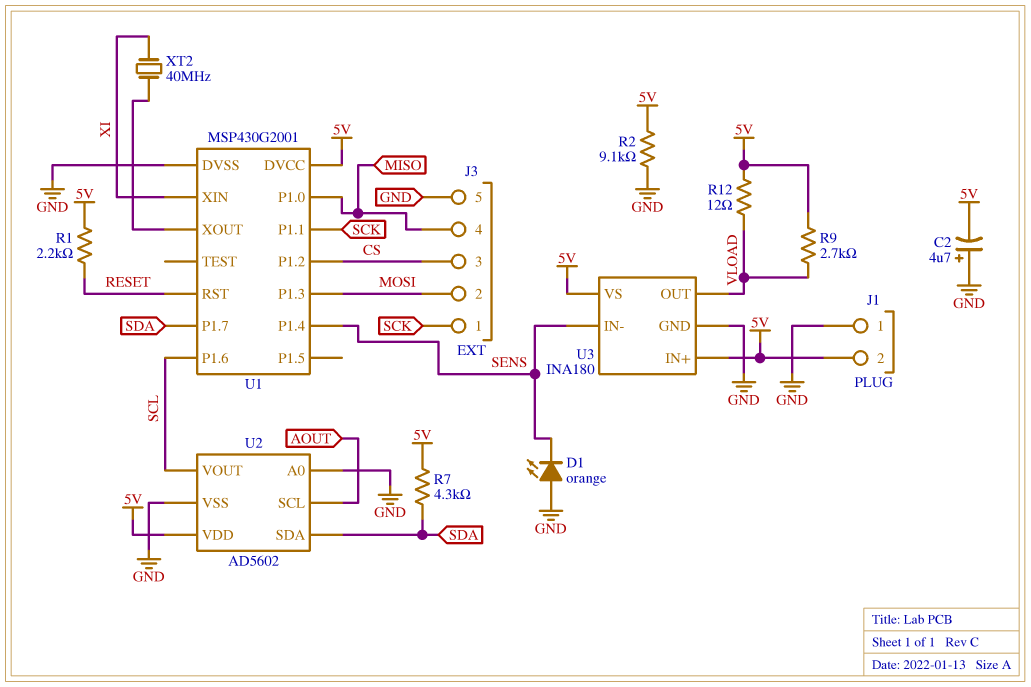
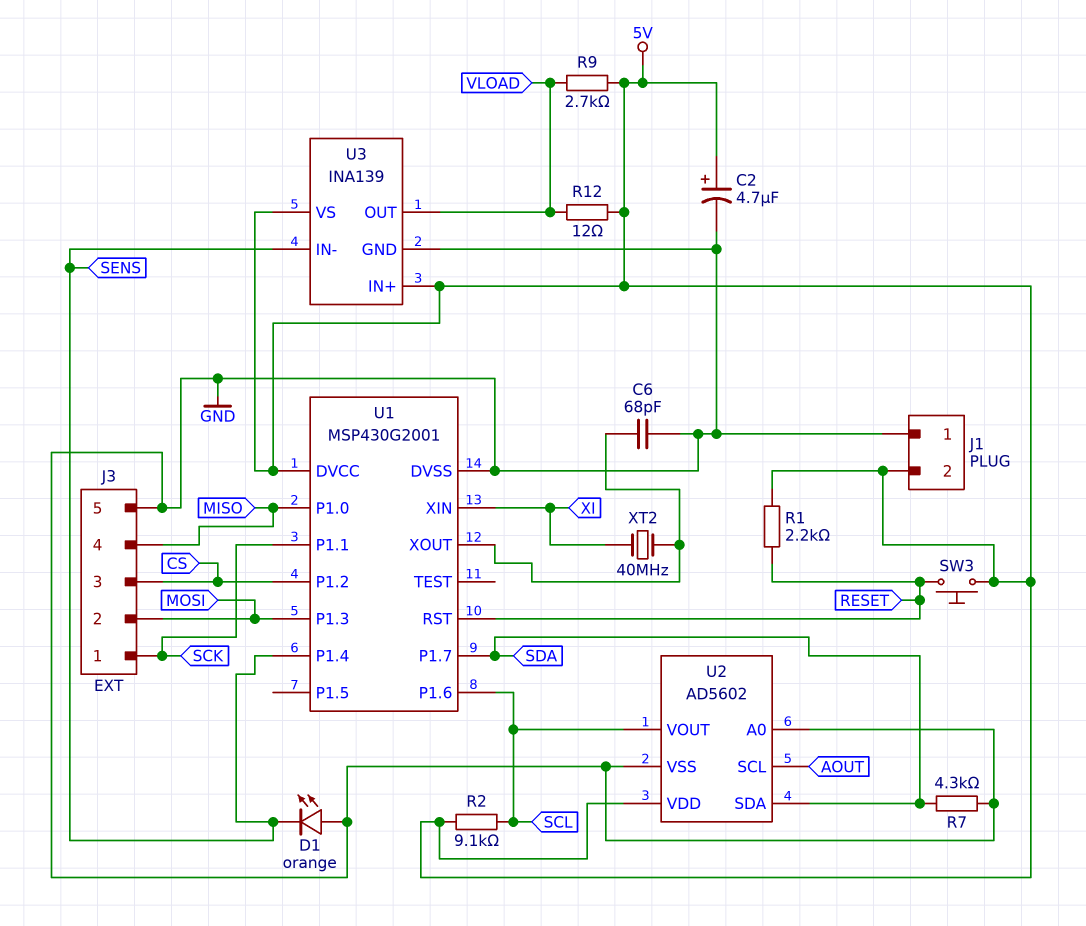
C2: 4.7uF (plus GND, minus 5V) -> 4.7uF (plus 5V, minus GND)
C6: none -> 68pF (GND, U1/XOUT)
R2: 9.1k (5V, GND) -> 9.1k (5V, SCL)
R7: 4.3k (5V, SDA) -> 4.3k (GND, SDA)
SW3: none -> button (5V, RESET)
U3: INA180 -> INA139

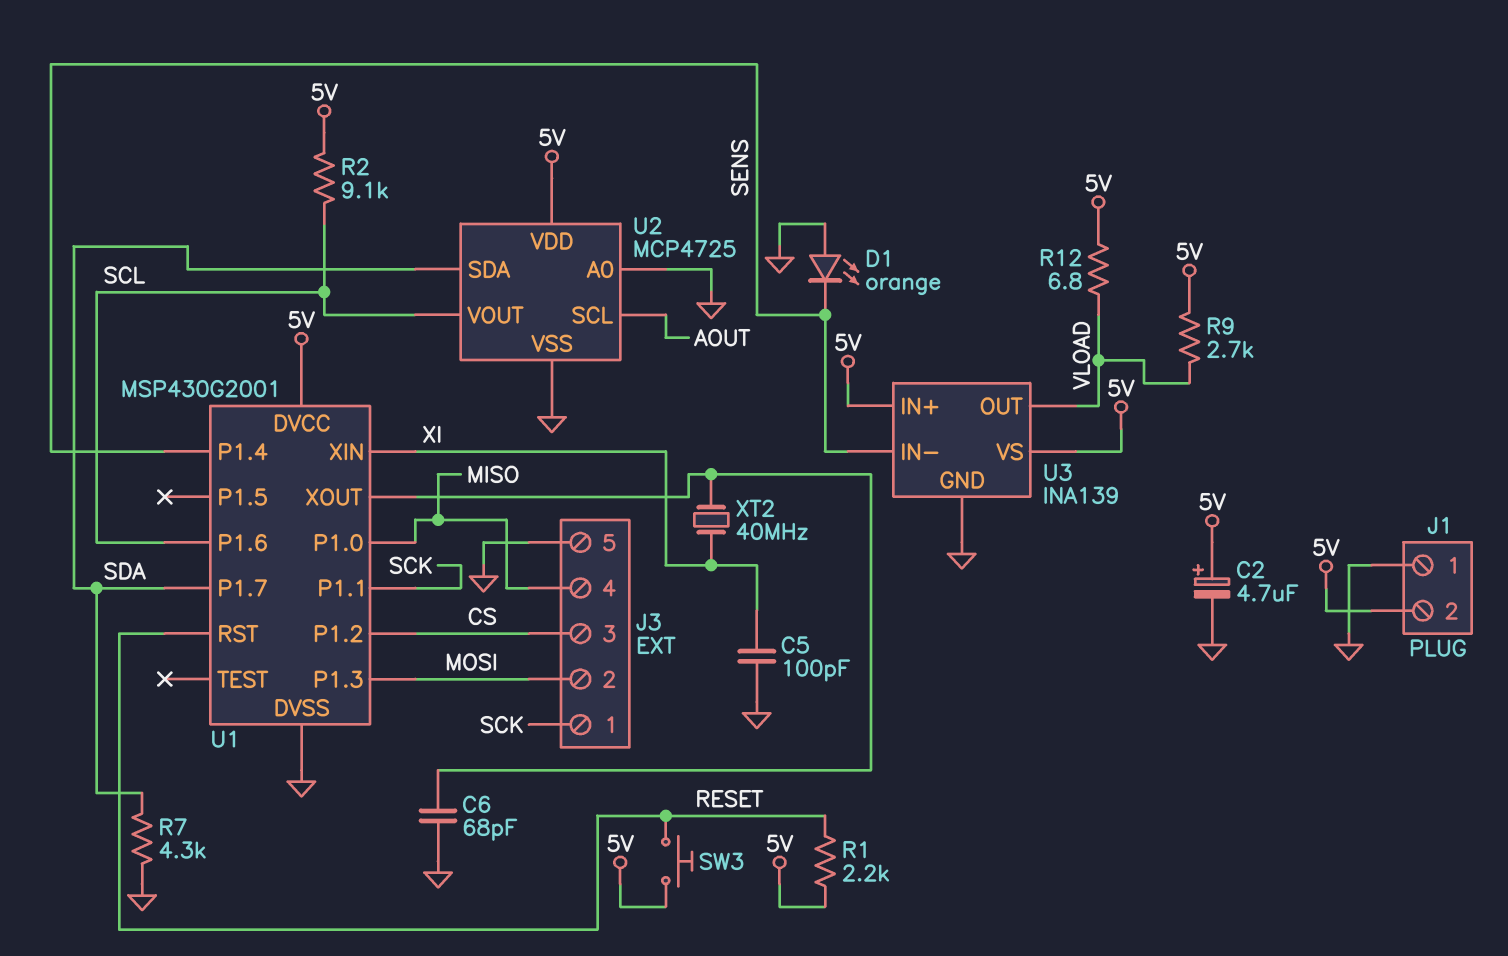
C5: none -> 100pF (GND, XI)
R12: 12 (5V, VLOAD) -> 6.8 (5V, VLOAD)
U2: AD5602 -> MCP4725

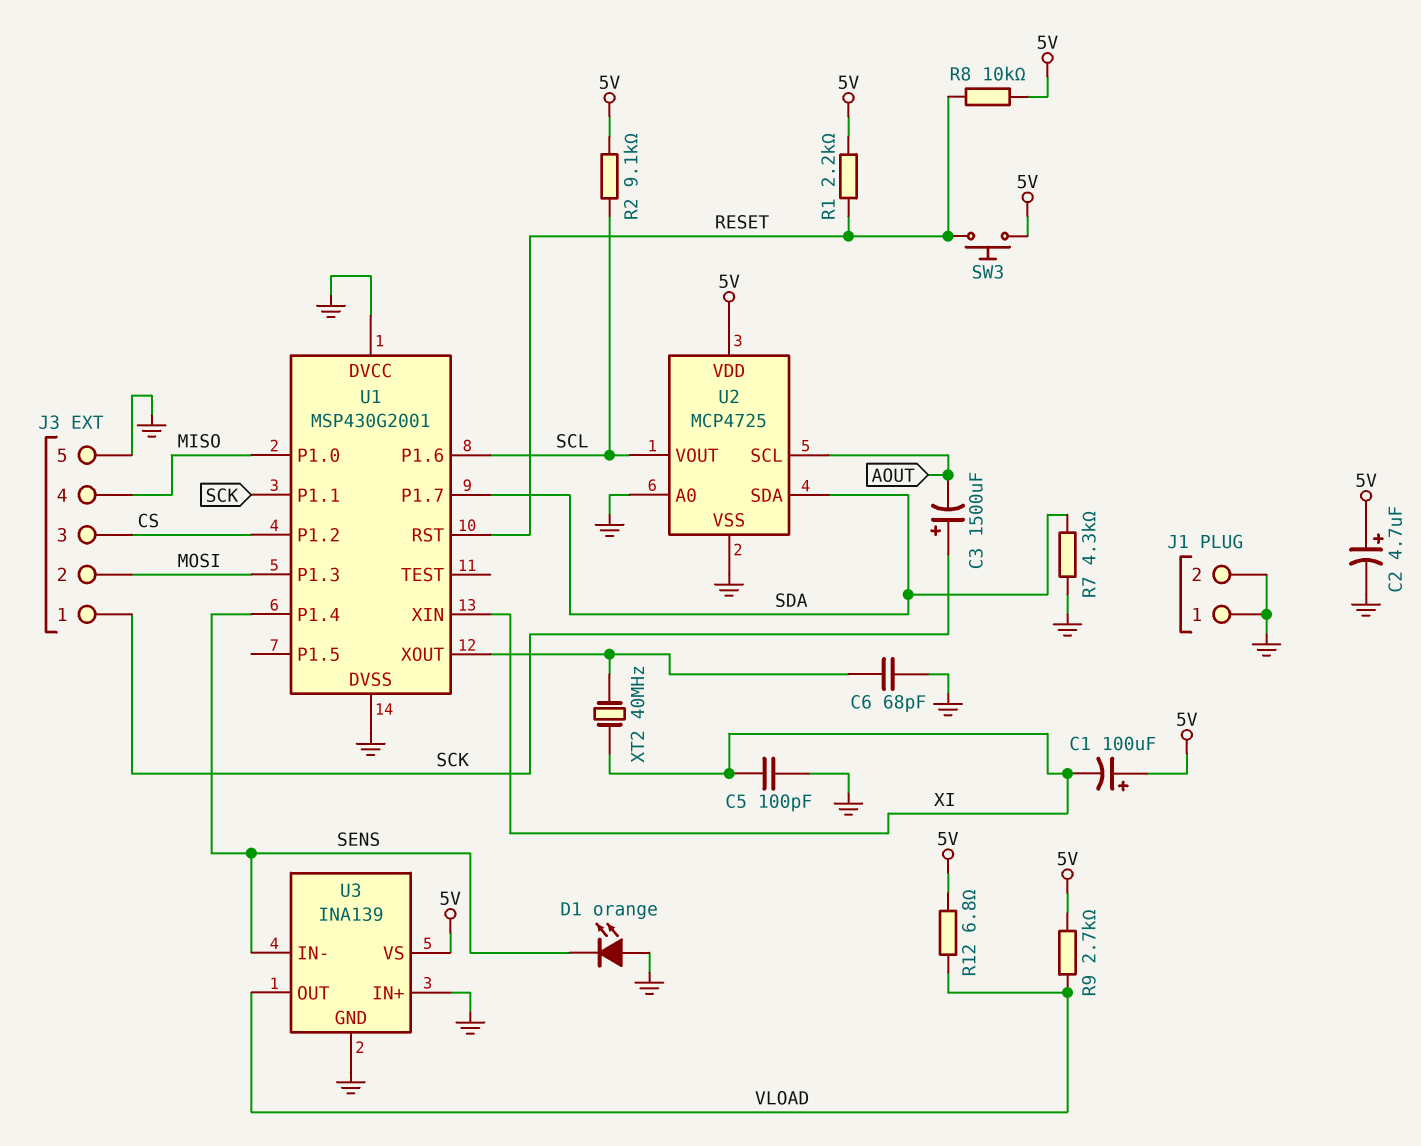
C1: none -> 100uF (plus 5V, minus XI)
C3: none -> 1500uF (plus SCK, minus AOUT)
J1 pin 2: 5V -> GND
R8: none -> 10k (5V, RESET)
U1 pin DVCC: 5V -> GND
U3 pin IN+: 5V -> GND

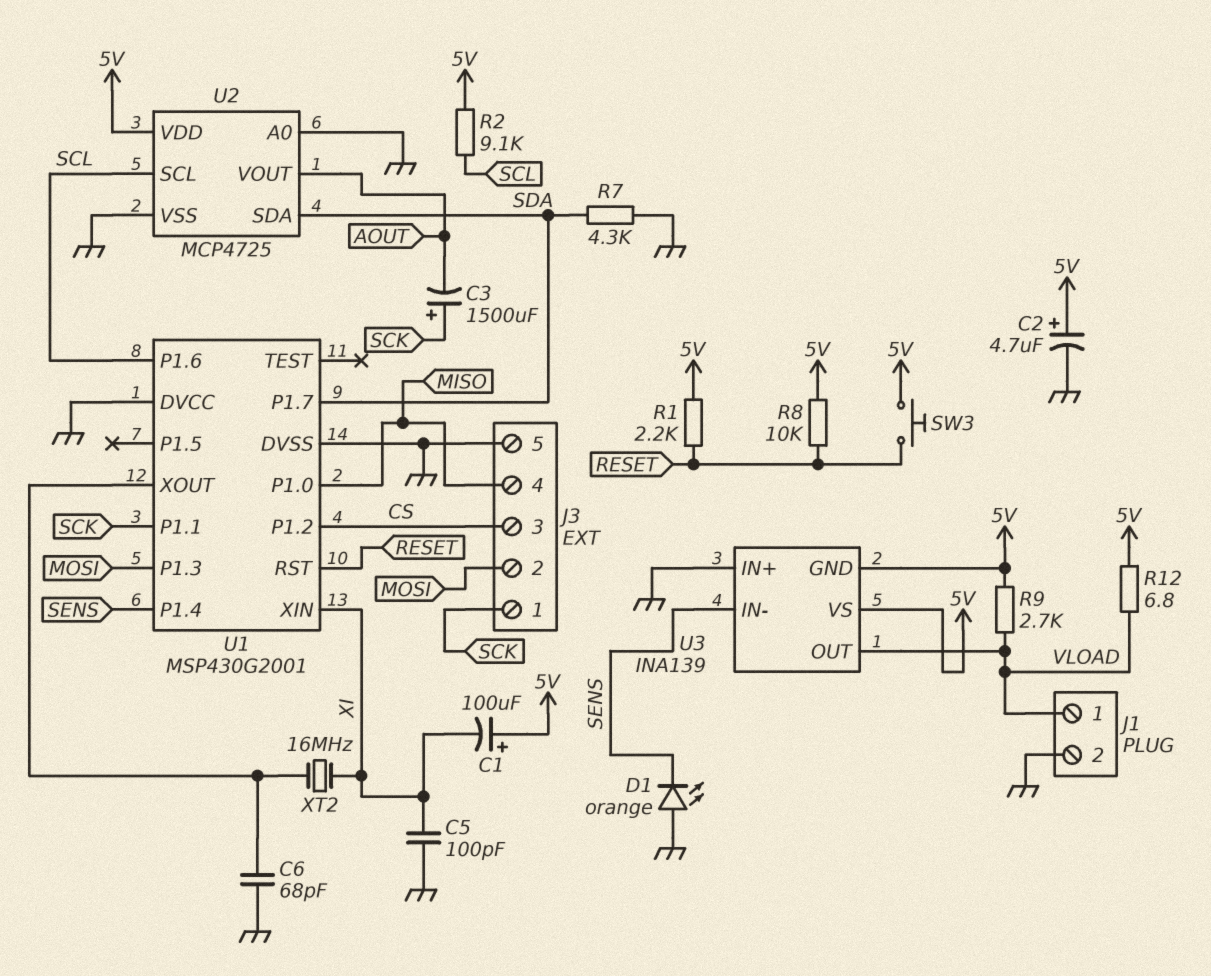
J1 pin 1: GND -> VLOAD
U2 pin SCL: AOUT -> SCL
U2 pin VOUT: SCL -> AOUT
U3 pin GND: GND -> 5V
XT2: 40MHz (U1/XOUT, XI) -> 16MHz (U1/XOUT, XI)

